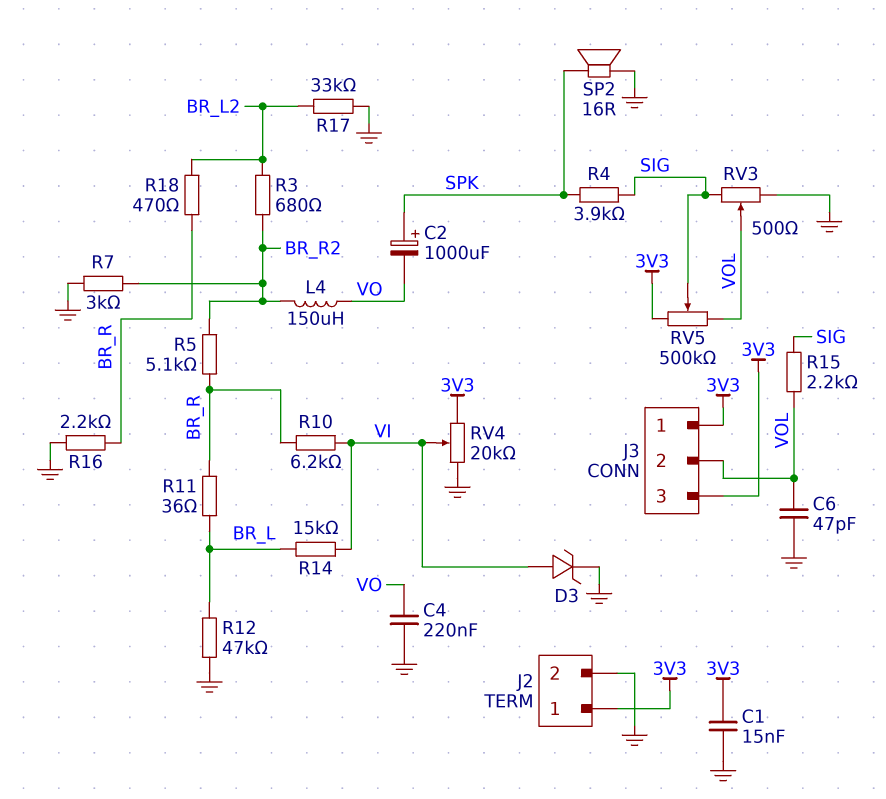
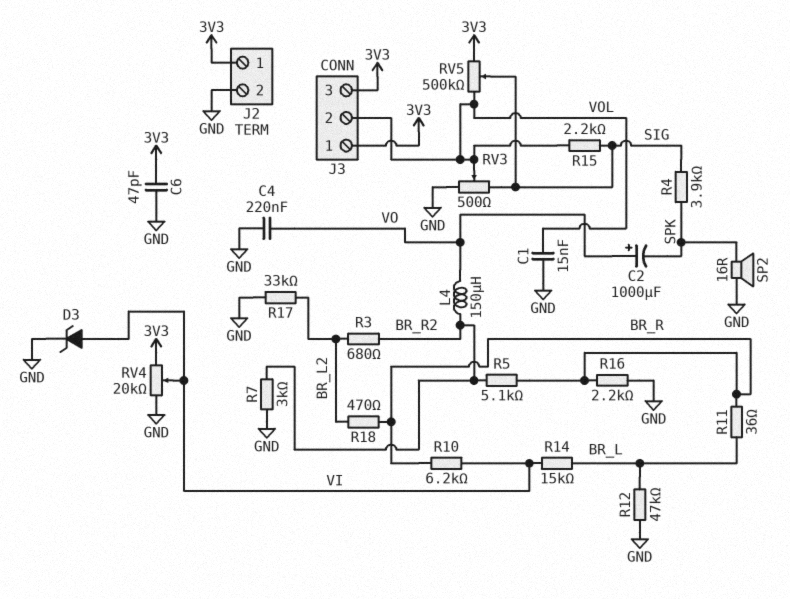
C1: 15nF (3V3, GND) -> 15nF (GND, VOL)
C2: 1000uF (plus SPK, minus VO) -> 1000uF (plus VO, minus SPK)
C6: 47pF (GND, VOL) -> 47pF (3V3, GND)

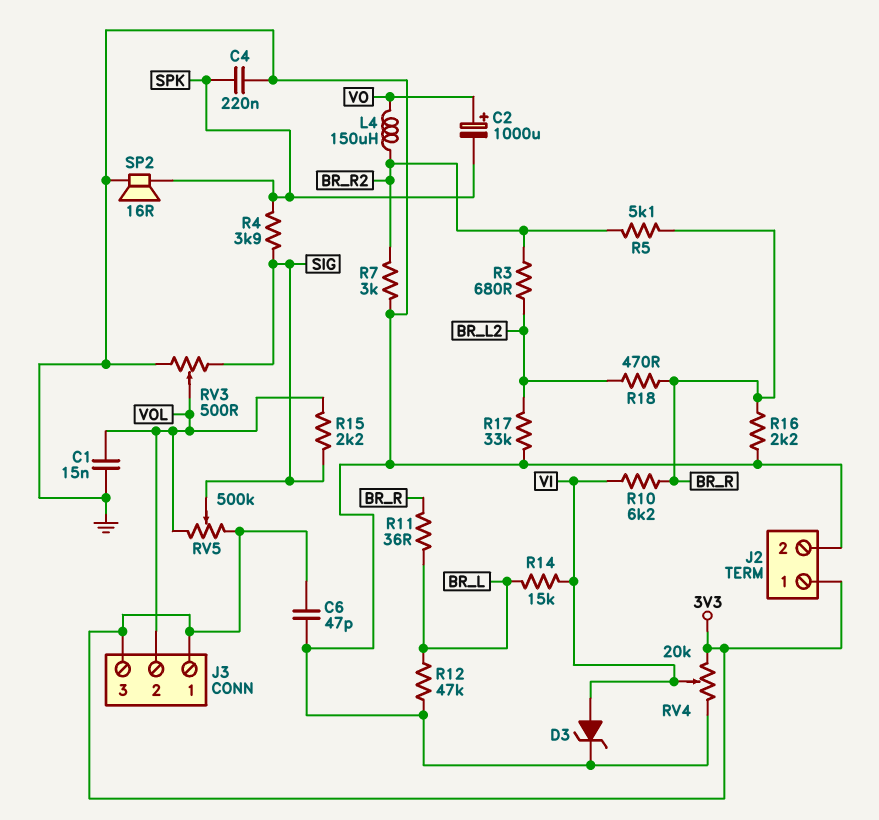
C4: 220nF (GND, VO) -> 220nF (GND, SPK)

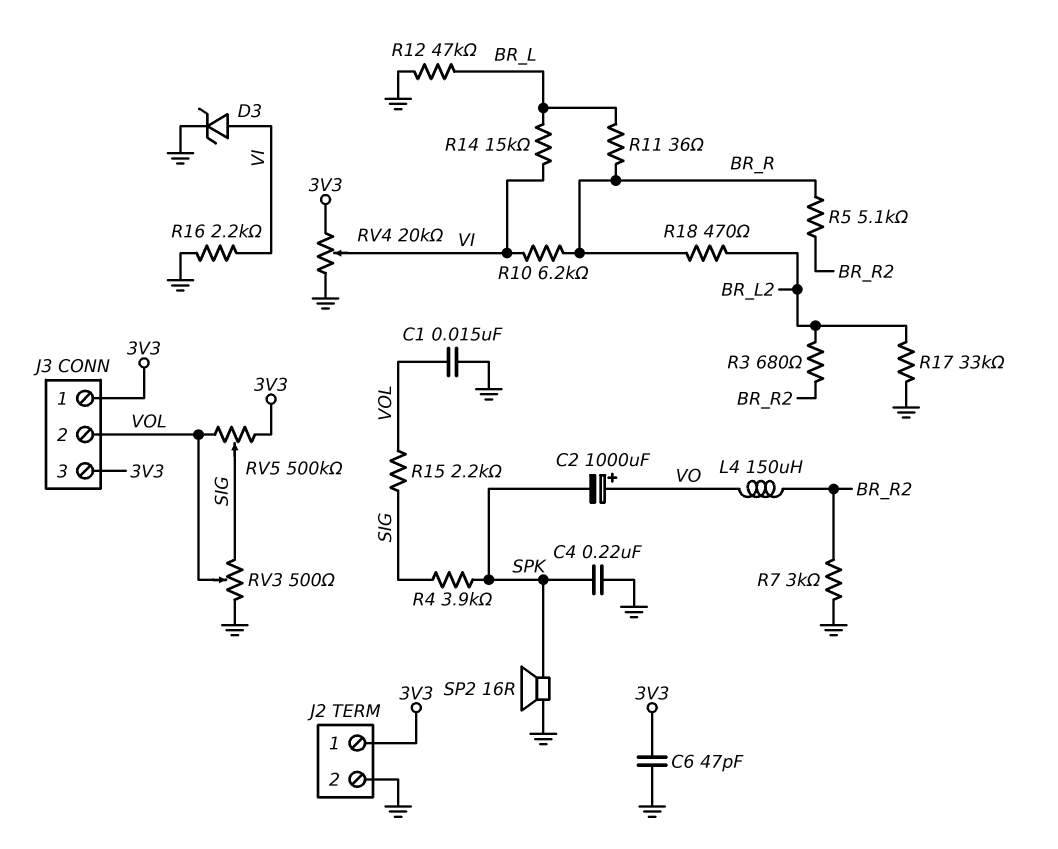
R16: 2.2k (BR_R, GND) -> 2.2k (GND, VI)

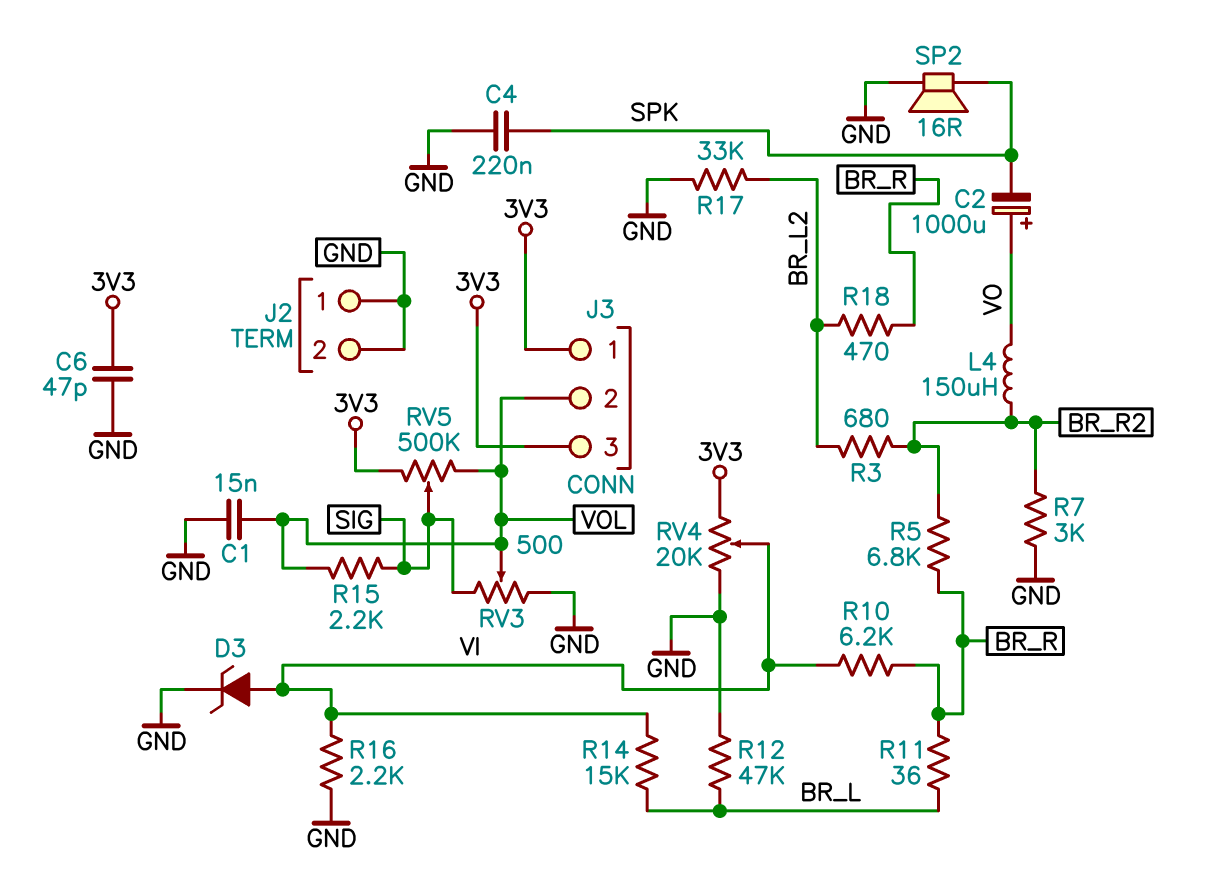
J2 pin 1: 3V3 -> GND
R4: 3.9k (SIG, SPK) -> none
R5: 5.1k (BR_R, BR_R2) -> 6.8k (BR_R, BR_R2)

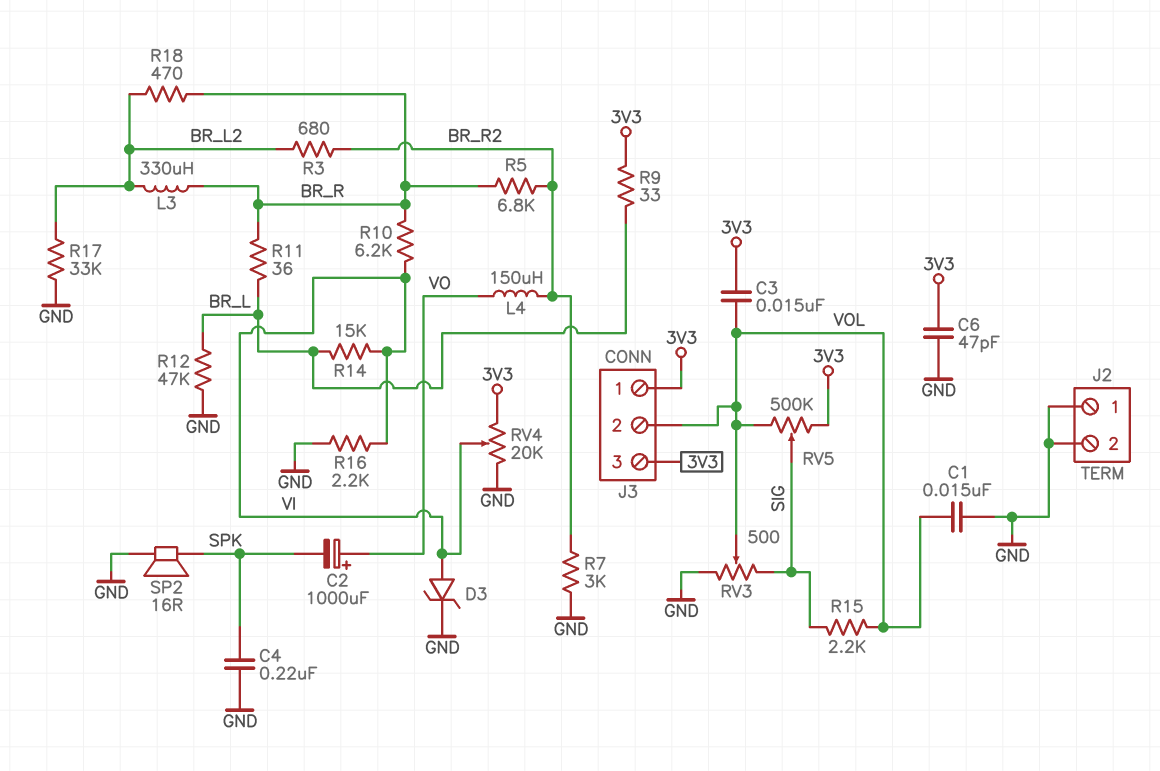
C3: none -> 15nF (3V3, VOL)
L3: none -> 330uH (BR_L2, BR_R)
R9: none -> 33 (3V3, BR_L)

